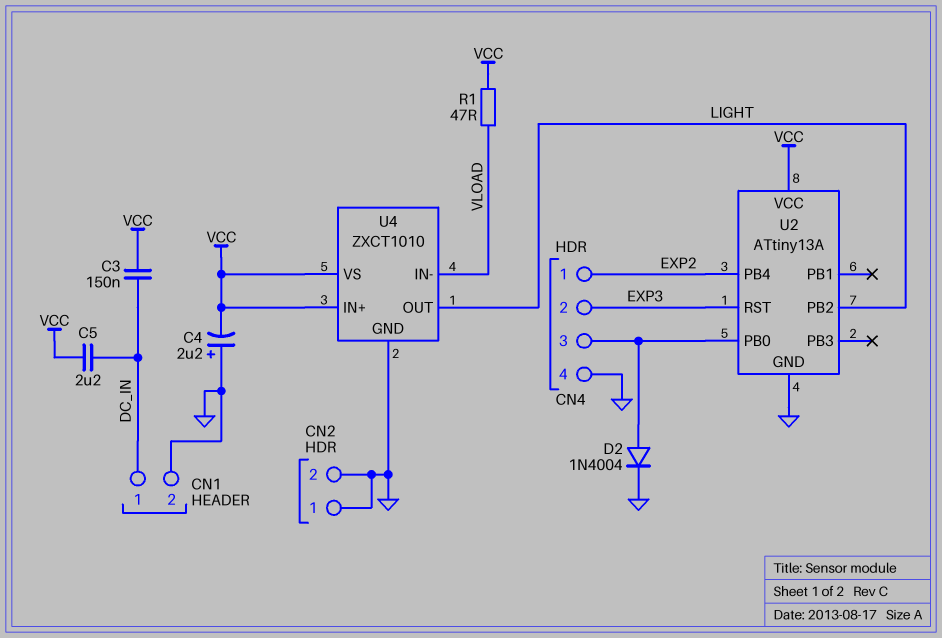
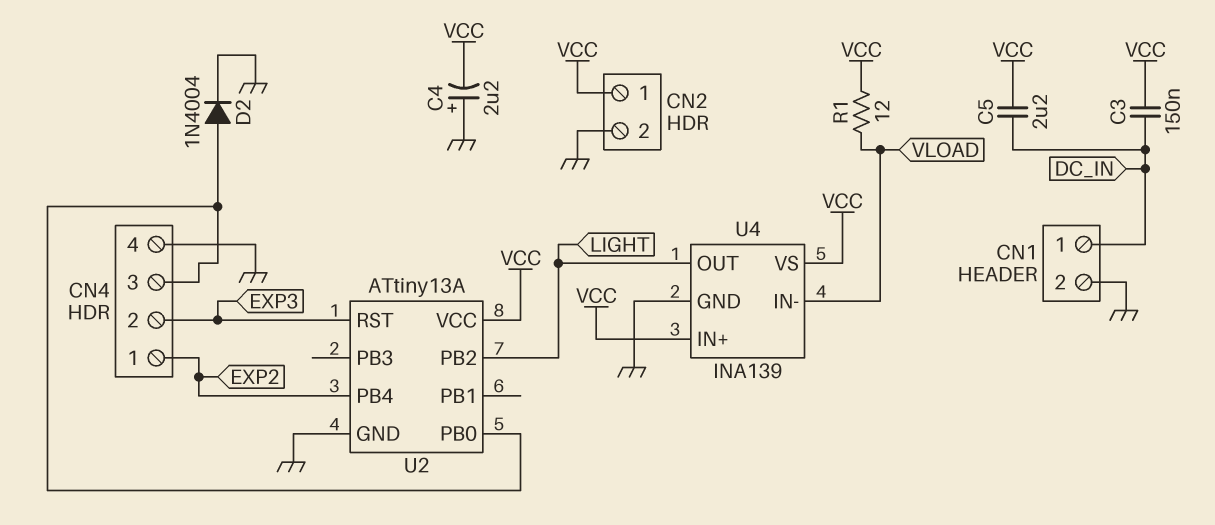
CN2 pin 1: GND -> VCC
R1: 47 (VCC, VLOAD) -> 12 (VCC, VLOAD)
U4: ZXCT1010 -> INA139

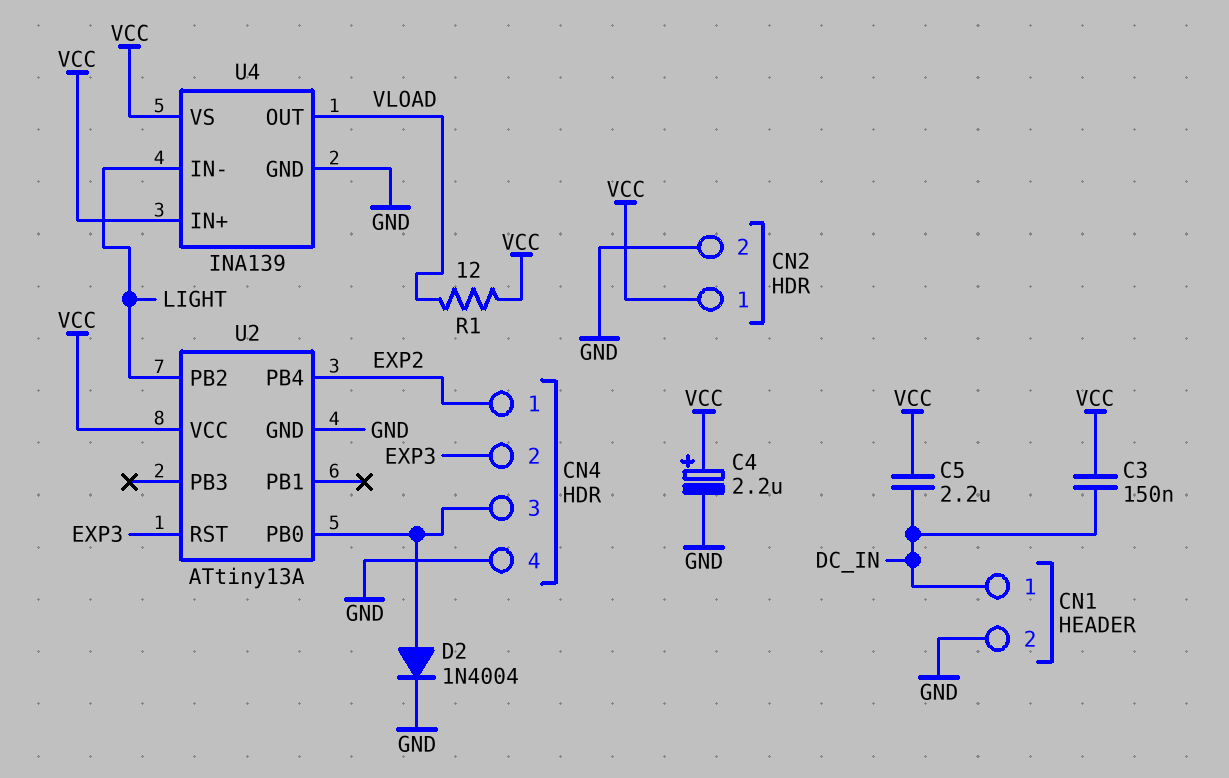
C4: 2.2uF (plus GND, minus VCC) -> 2.2uF (plus VCC, minus GND)
U4 pin IN-: VLOAD -> LIGHT
U4 pin OUT: LIGHT -> VLOAD

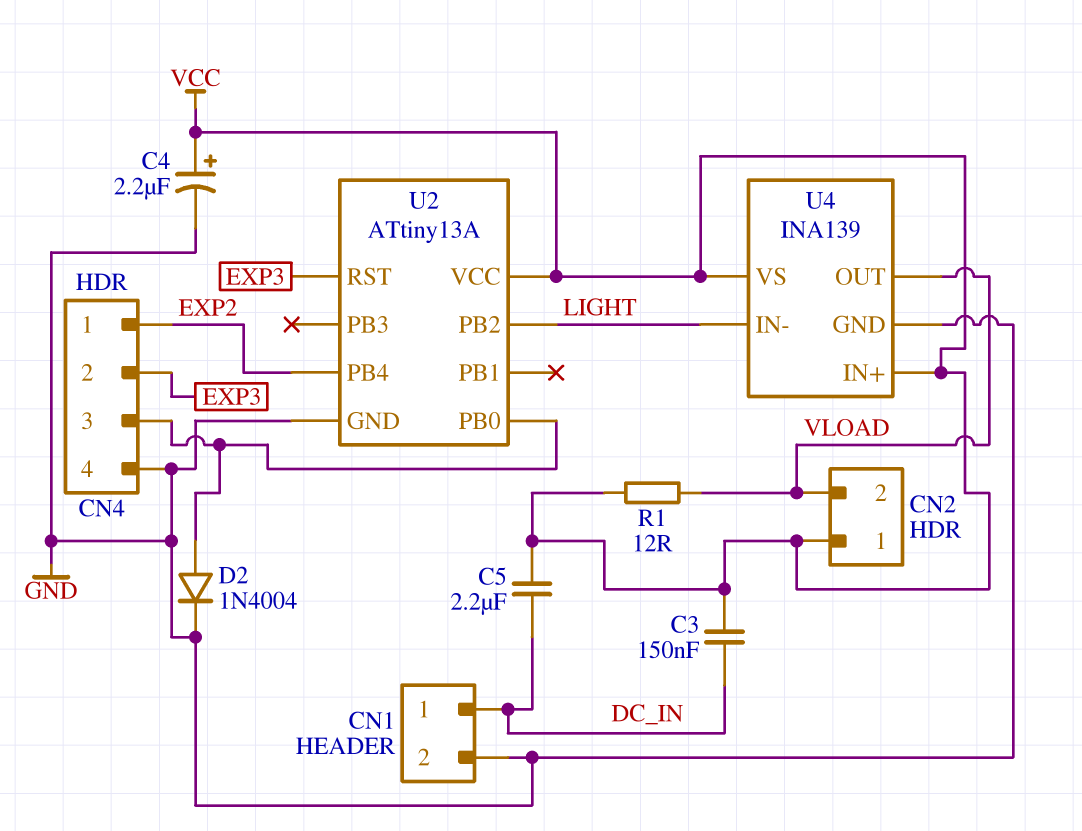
CN2 pin 2: GND -> VLOAD

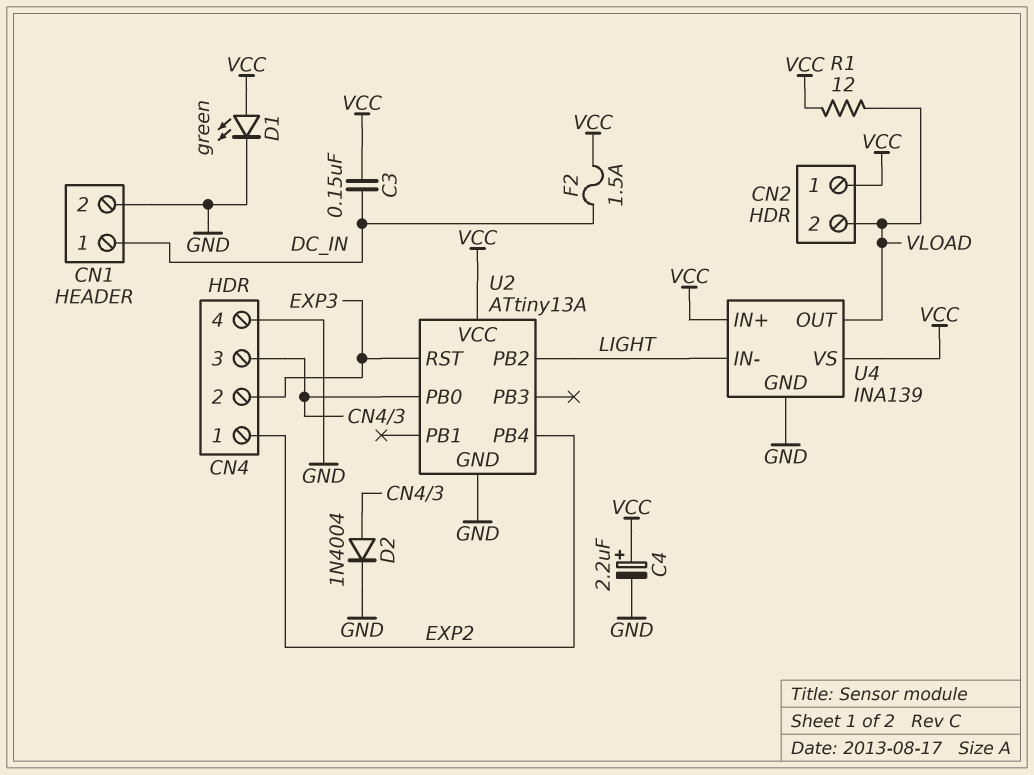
C5: 2.2uF (DC_IN, VCC) -> none
D1: none -> LED green (A VCC, K GND)
F2: none -> 1.5A (DC_IN, VCC)

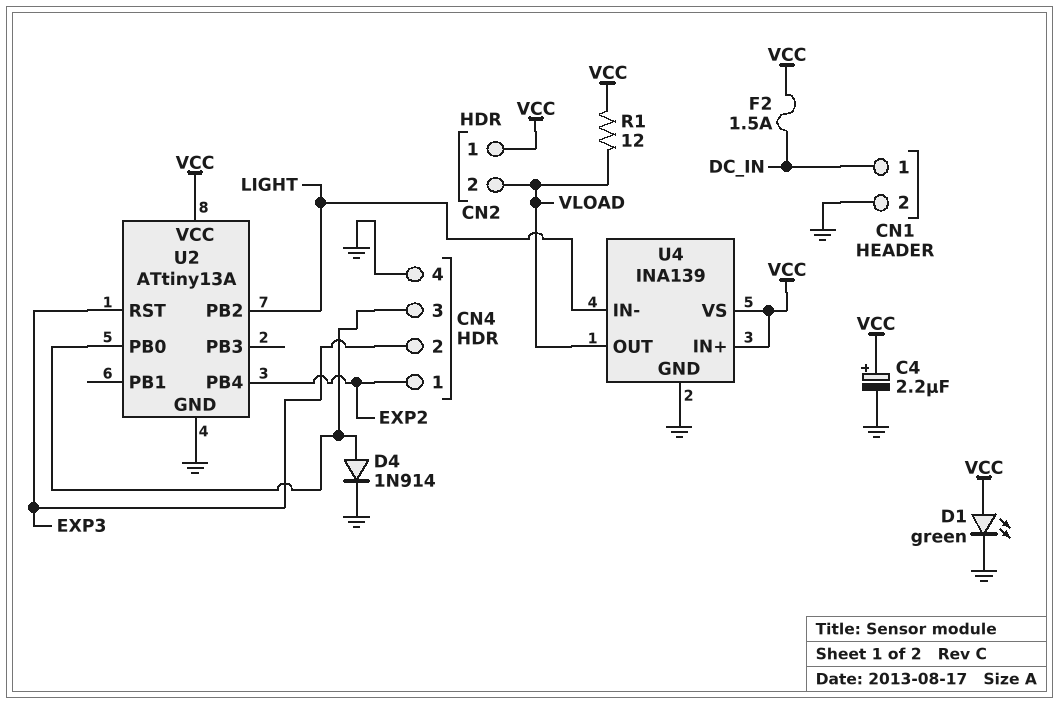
C3: 150nF (DC_IN, VCC) -> none
D2: diode 1N4004 (A CN4/3, K GND) -> none
D4: none -> diode 1N914 (A CN4/3, K GND)

